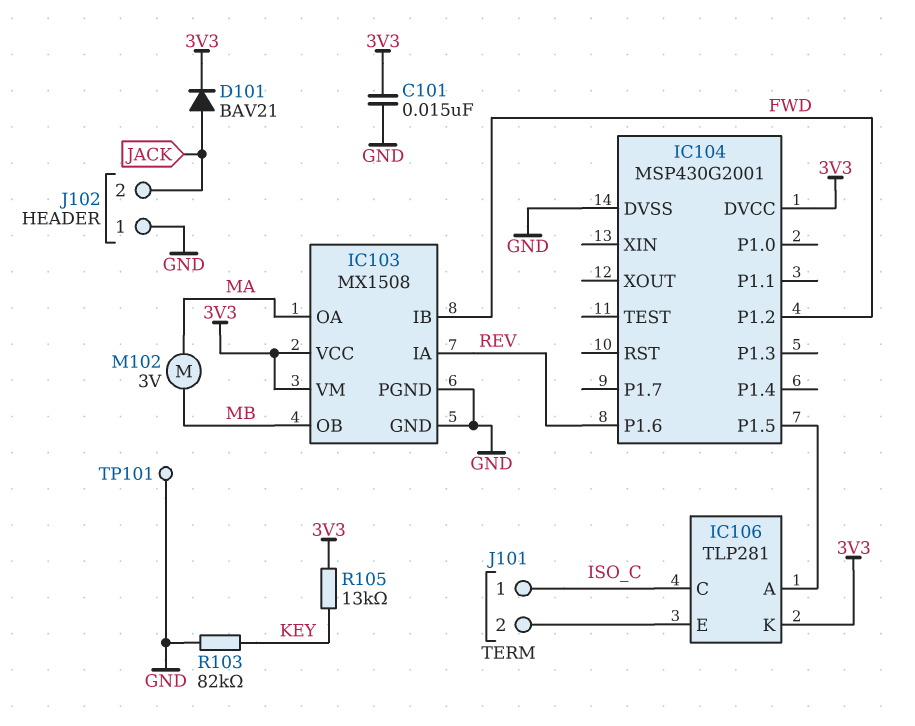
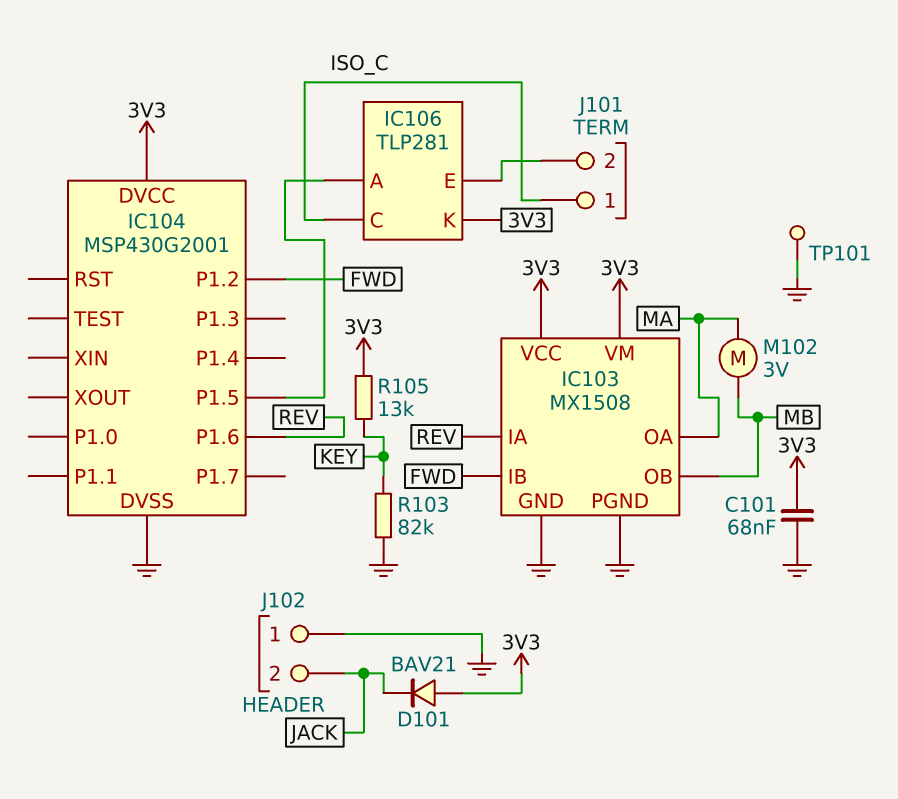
C101: 15nF (3V3, GND) -> 68nF (3V3, GND)
D101: diode BAV21 (A JACK, K 3V3) -> diode BAV21 (A 3V3, K JACK)

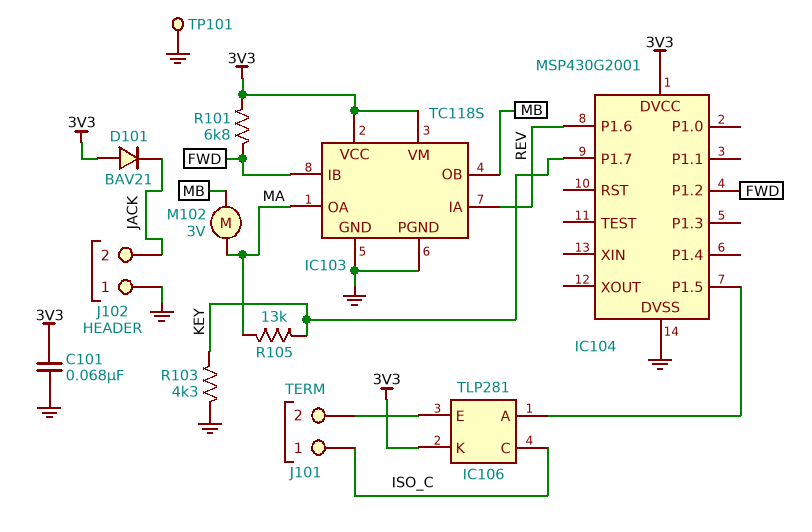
IC103: MX1508 -> TC118S
IC104 pin P1.7: none -> KEY
R101: none -> 6.8k (3V3, FWD)
R103: 82k (GND, KEY) -> 4.3k (GND, KEY)
R105: 13k (3V3, KEY) -> 13k (KEY, MA)

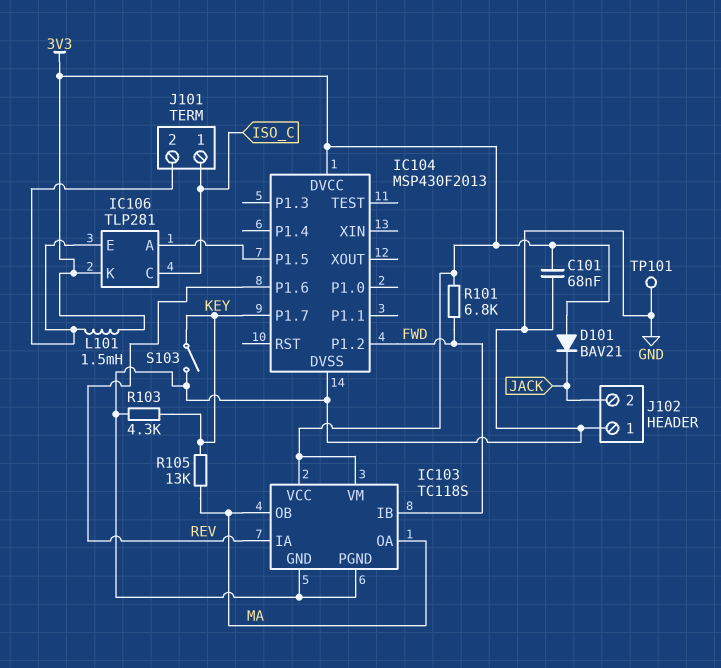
IC103 pin OB: MB -> MA
IC104: MSP430G2001 -> MSP430F2013
L101: none -> 1.5mH (3V3, IC106/E)
M102: motor 3V (MA, MB) -> none
S103: none -> switch (GND, KEY)

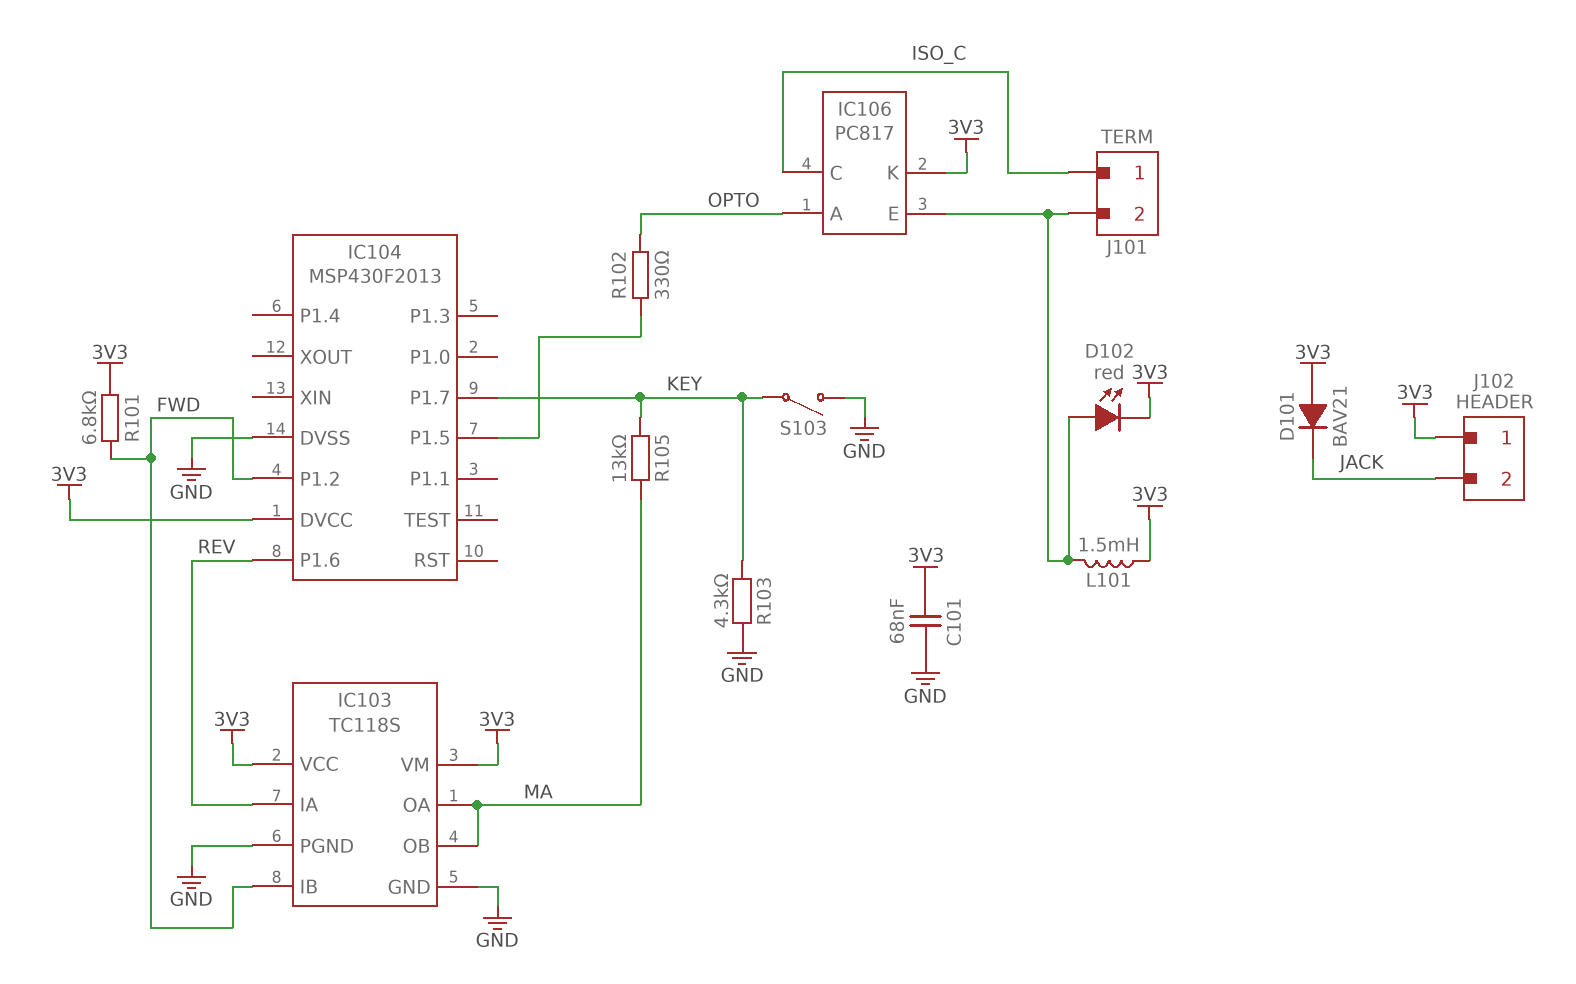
D102: none -> LED red (A IC106/E, K 3V3)
IC106: TLP281 -> PC817
IC106 pin A: IC104/P1.5 -> OPTO
J102 pin 1: GND -> 3V3
R102: none -> 330 (IC104/P1.5, OPTO)
TP101: test point (GND) -> none

